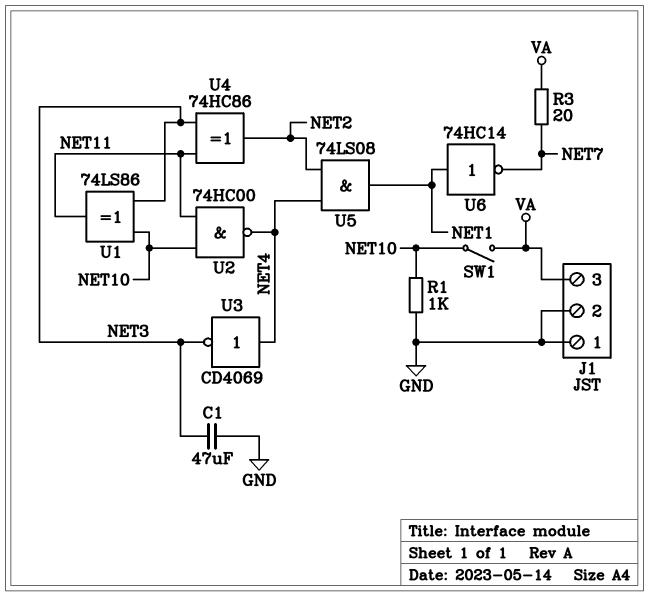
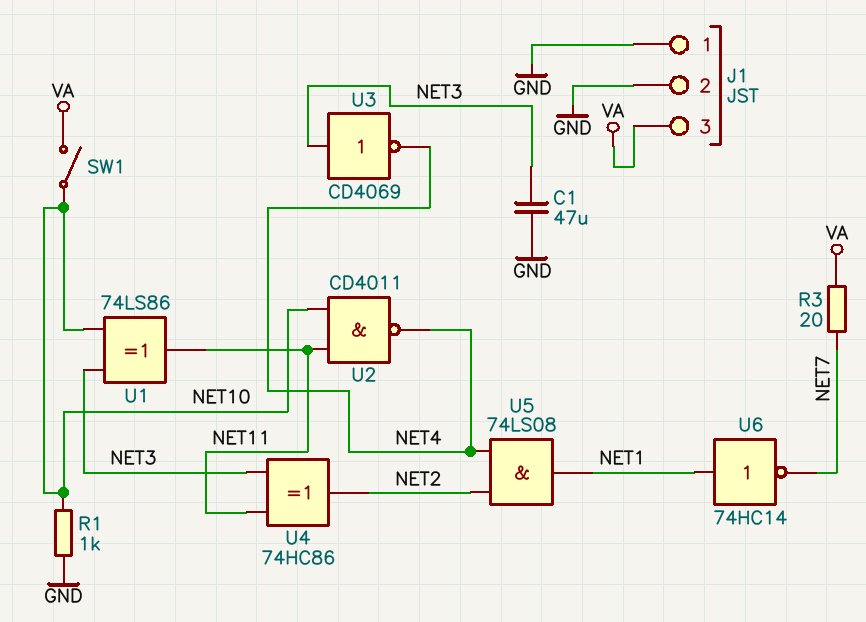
U2: NAND 74HC00 (in NET10, in NET11, out NET4) -> NAND CD4011 (in NET10, in NET11, out NET4)
U3: NOT CD4069 (in NET4, out NET3) -> NOT CD4069 (in NET3, out NET4)

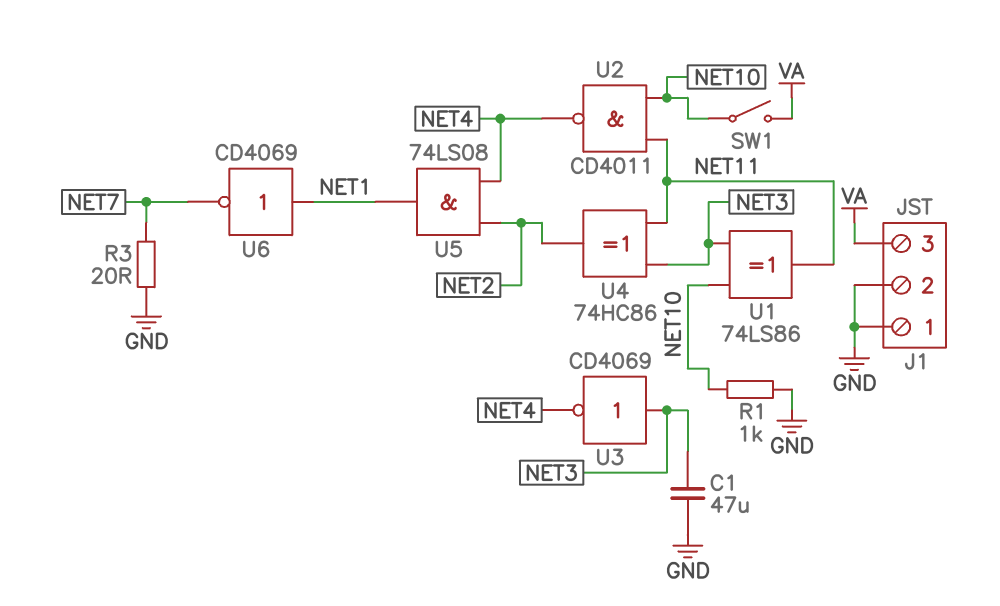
R3: 20 (NET7, VA) -> 20 (GND, NET7)
U6: NOT 74HC14 (in NET1, out NET7) -> NOT CD4069 (in NET1, out NET7)

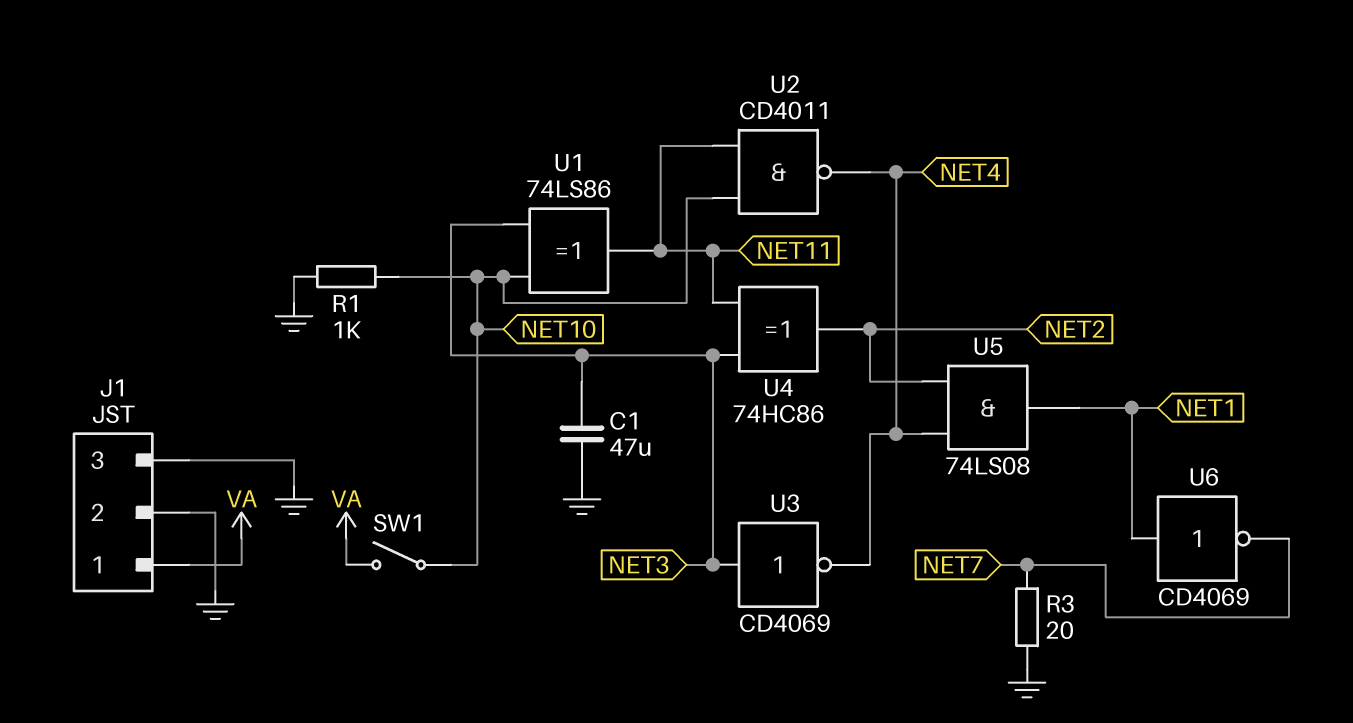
J1 pin 1: GND -> VA
J1 pin 3: VA -> GND

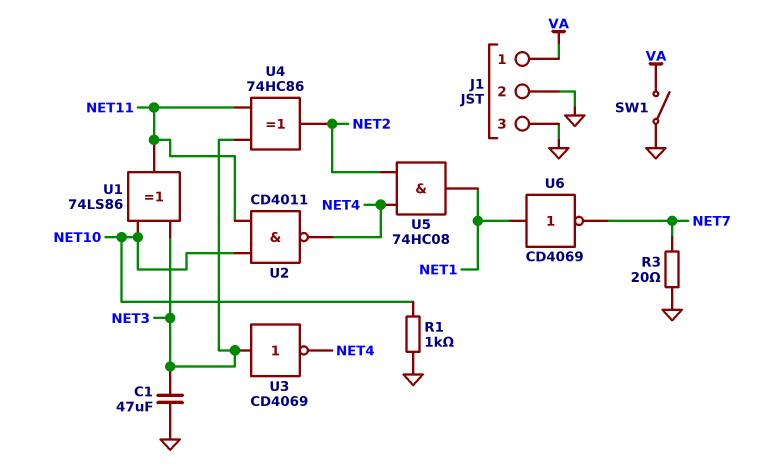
SW1: switch (NET10, VA) -> switch (GND, VA)
U5: AND 74LS08 (in NET2, in NET4, out NET1) -> AND 74HC08 (in NET2, in NET4, out NET1)

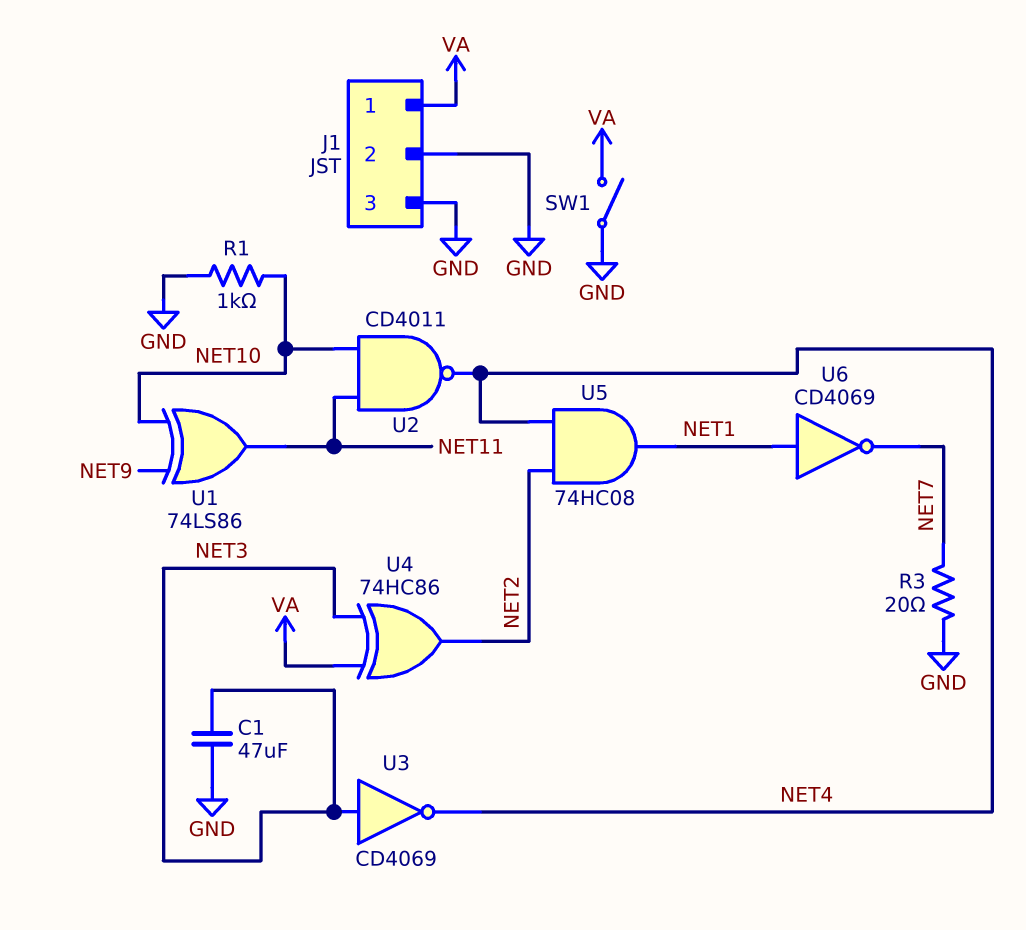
U1: XOR 74LS86 (in NET3, in NET10, out NET11) -> XOR 74LS86 (in NET9, in NET10, out NET11)
U4: XOR 74HC86 (in NET3, in NET11, out NET2) -> XOR 74HC86 (in NET3, in VA, out NET2)

